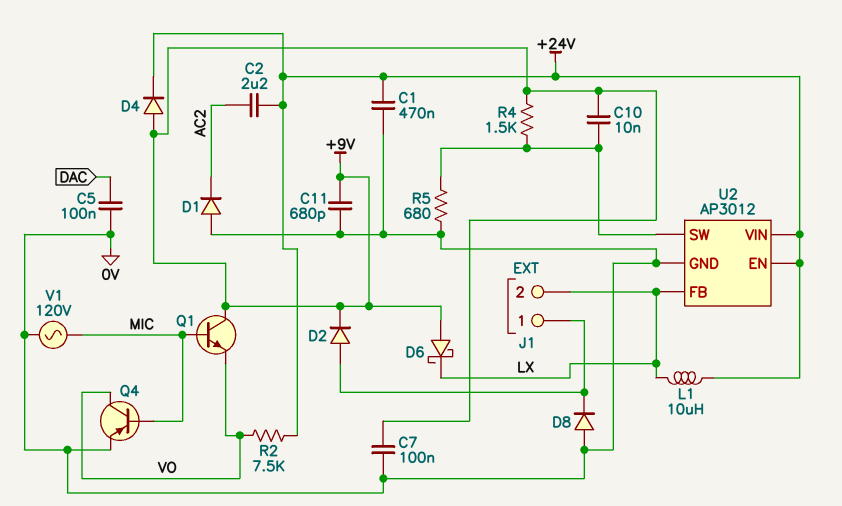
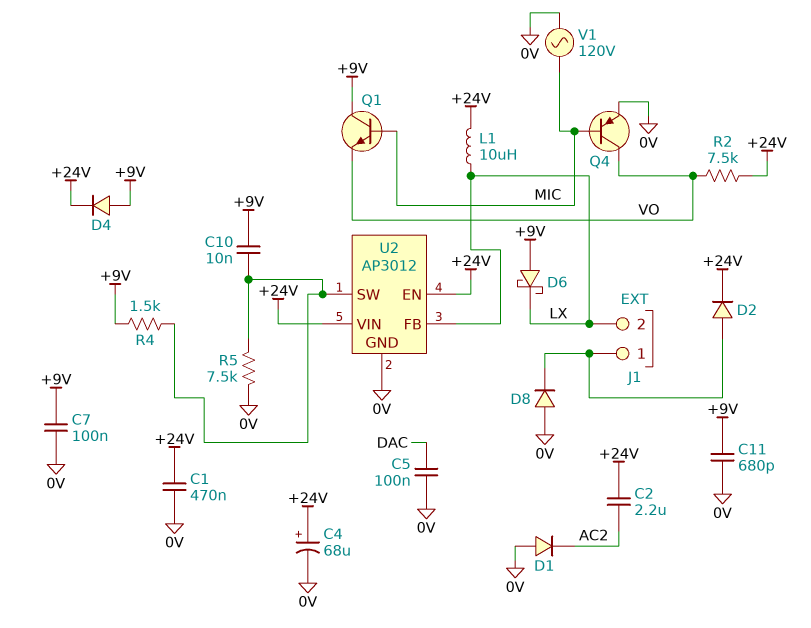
C4: none -> 68uF (plus +24V, minus 0V)
D2: diode (A J1/1, K +9V) -> diode (A J1/1, K +24V)
R5: 680 (0V, U2/SW) -> 7.5k (0V, U2/SW)

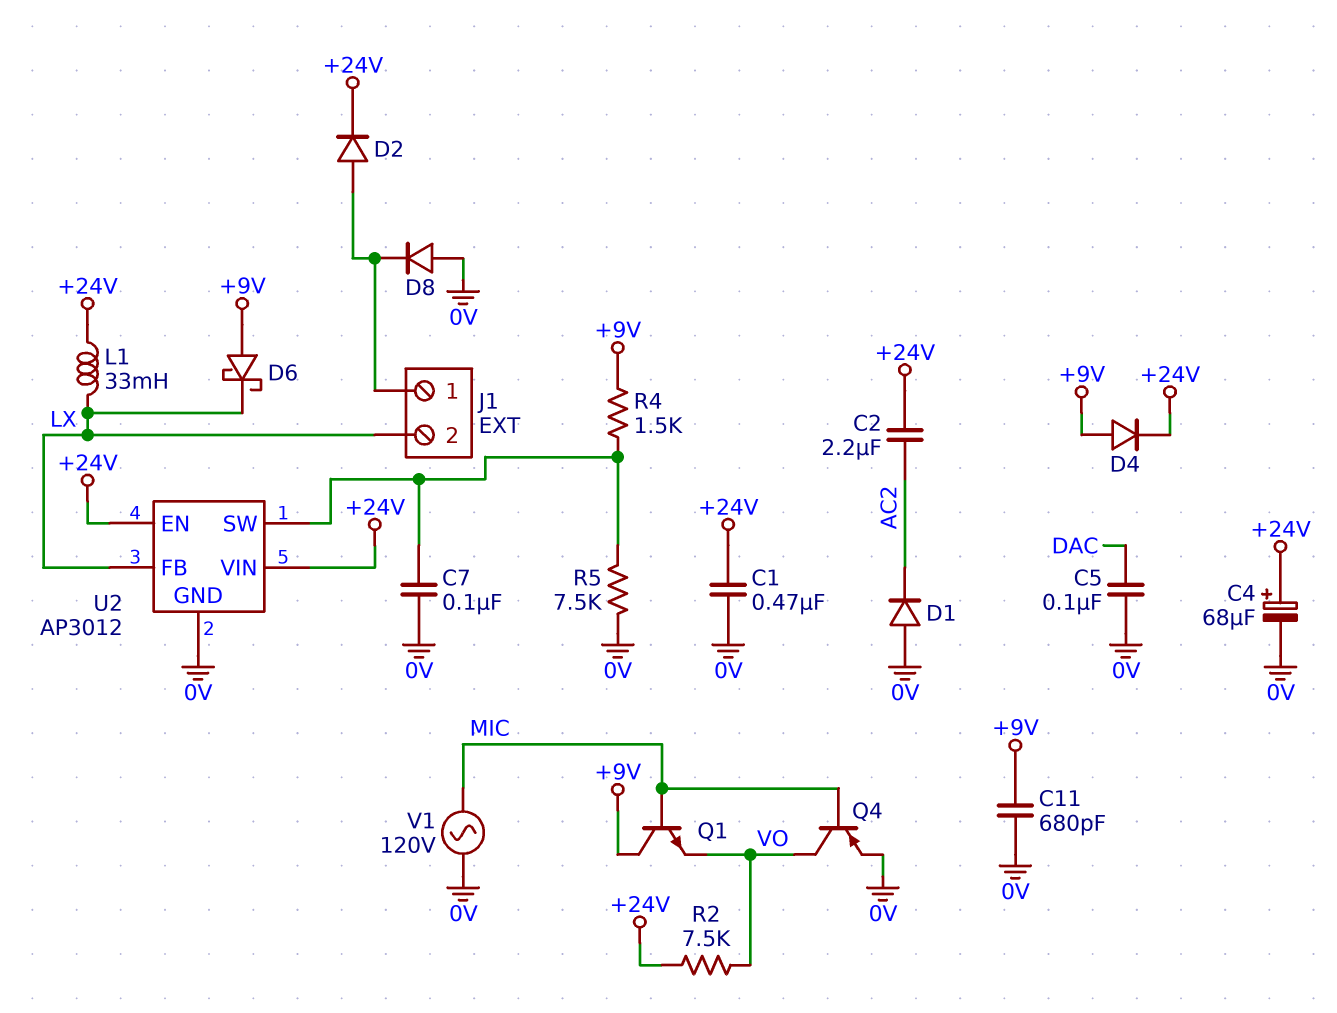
C7: 100nF (+9V, 0V) -> 100nF (0V, U2/SW)
C10: 10nF (+9V, U2/SW) -> none
L1: 10uH (+24V, LX) -> 33mH (+24V, LX)

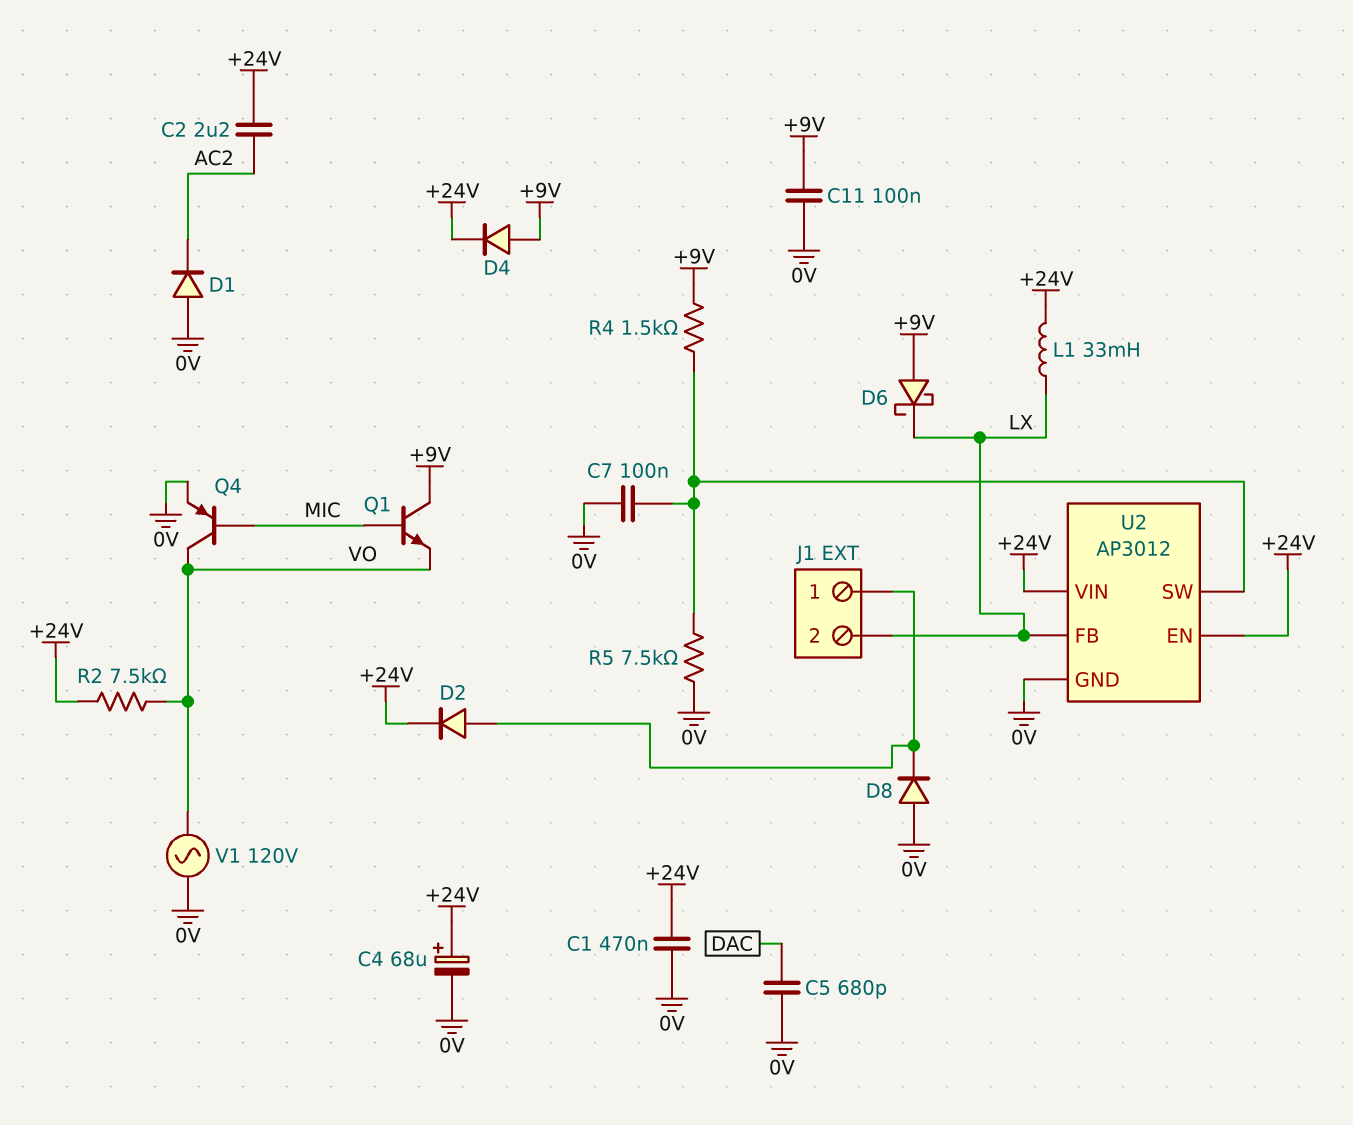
C5: 100nF (0V, DAC) -> 680pF (0V, DAC)
C11: 680pF (+9V, 0V) -> 100nF (+9V, 0V)
V1: AC 120V (0V, MIC) -> AC 120V (0V, VO)

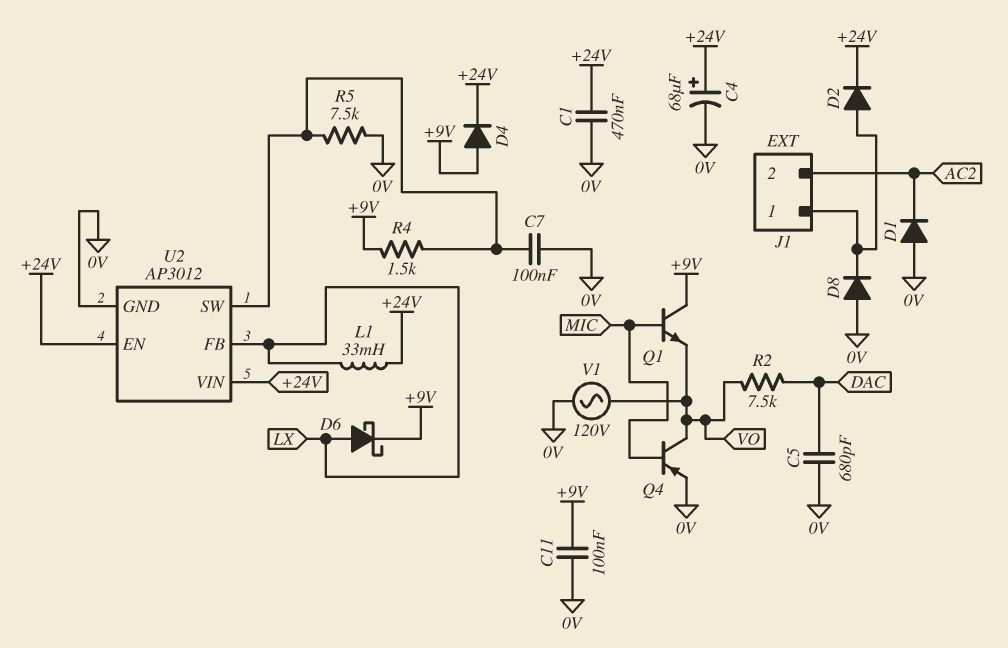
C2: 2.2uF (+24V, AC2) -> none
D6: schottky (A +9V, K LX) -> schottky (A LX, K +9V)
J1 pin 2: LX -> AC2
R2: 7.5k (+24V, VO) -> 7.5k (DAC, VO)

